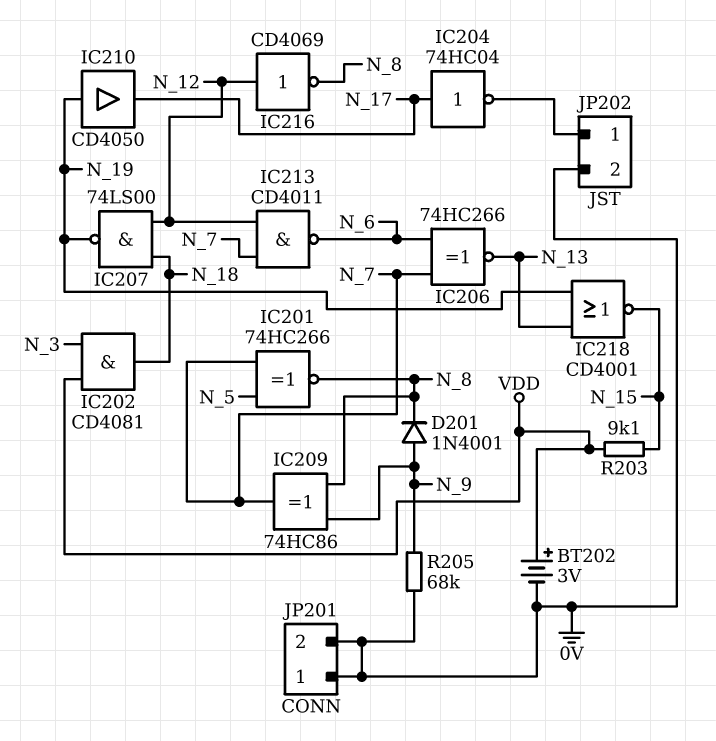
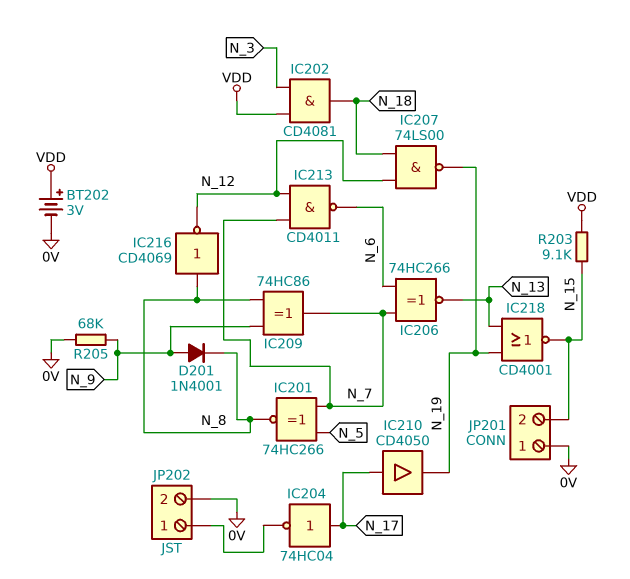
IC210: buffer CD4050 (in N_19, out N_17) -> buffer CD4050 (in N_17, out N_19)
IC216: NOT CD4069 (in N_12, out N_8) -> NOT CD4069 (in N_8, out N_12)
JP201 pin 2: 0V -> N_15

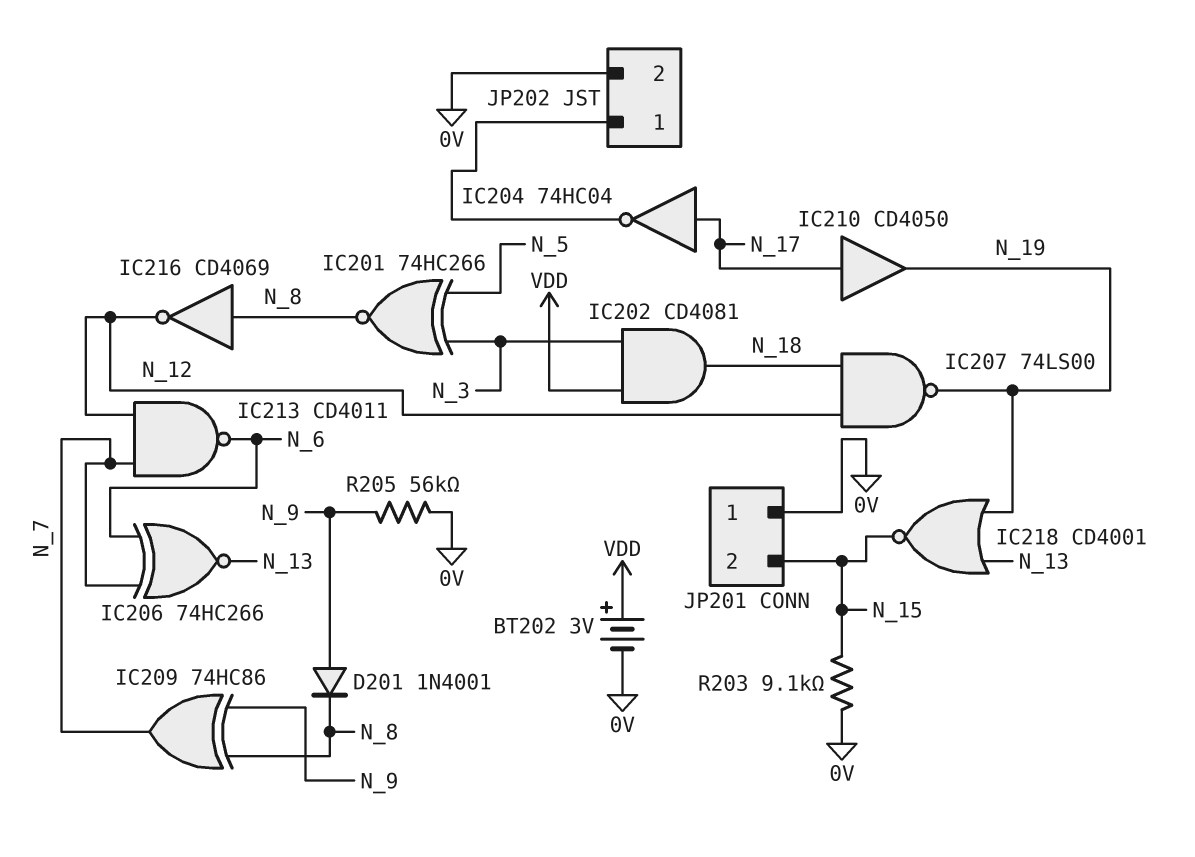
IC201: XNOR 74HC266 (in N_5, in N_7, out N_8) -> XNOR 74HC266 (in N_3, in N_5, out N_8)
R203: 9.1k (N_15, VDD) -> 9.1k (0V, N_15)
R205: 68k (0V, N_9) -> 56k (0V, N_9)

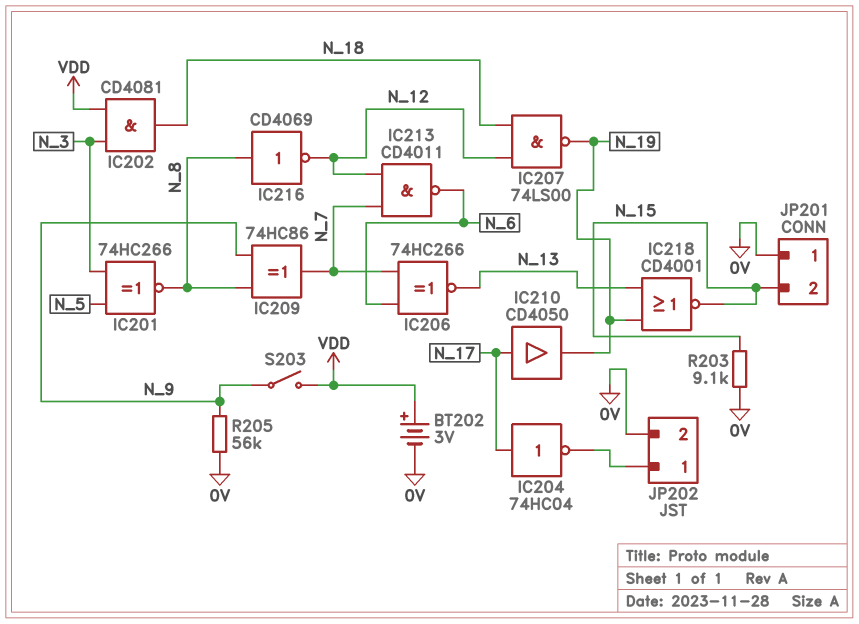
D201: diode 1N4001 (A N_9, K N_8) -> none
S203: none -> switch (N_9, VDD)

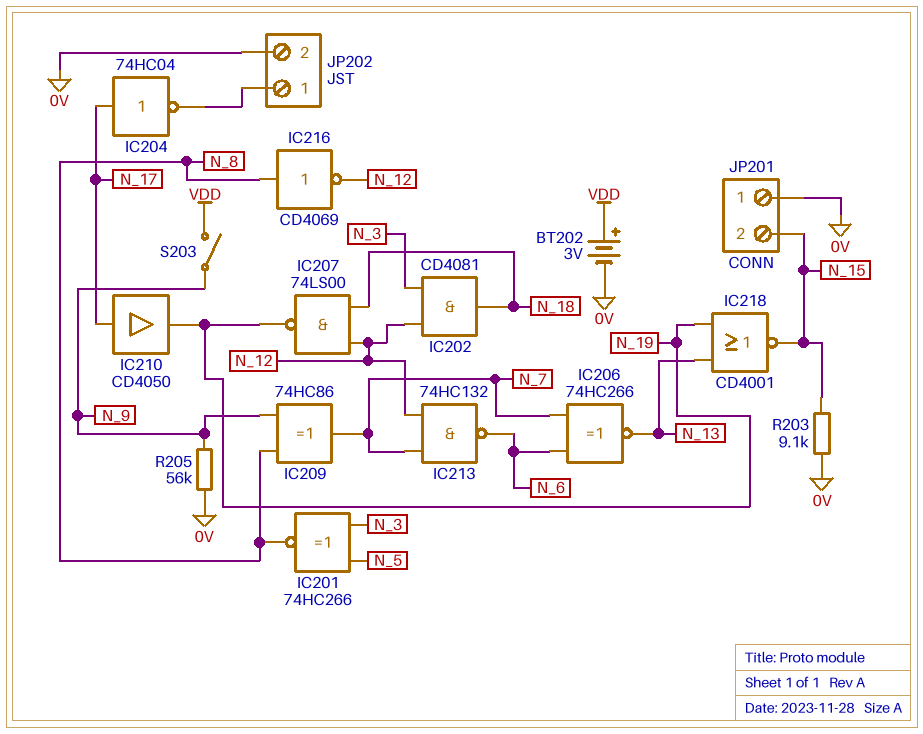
IC202: AND CD4081 (in N_3, in VDD, out N_18) -> AND CD4081 (in N_3, in N_12, out N_18)
IC213: NAND CD4011 (in N_7, in N_12, out N_6) -> NAND 74HC132 (in N_7, in N_12, out N_6)

